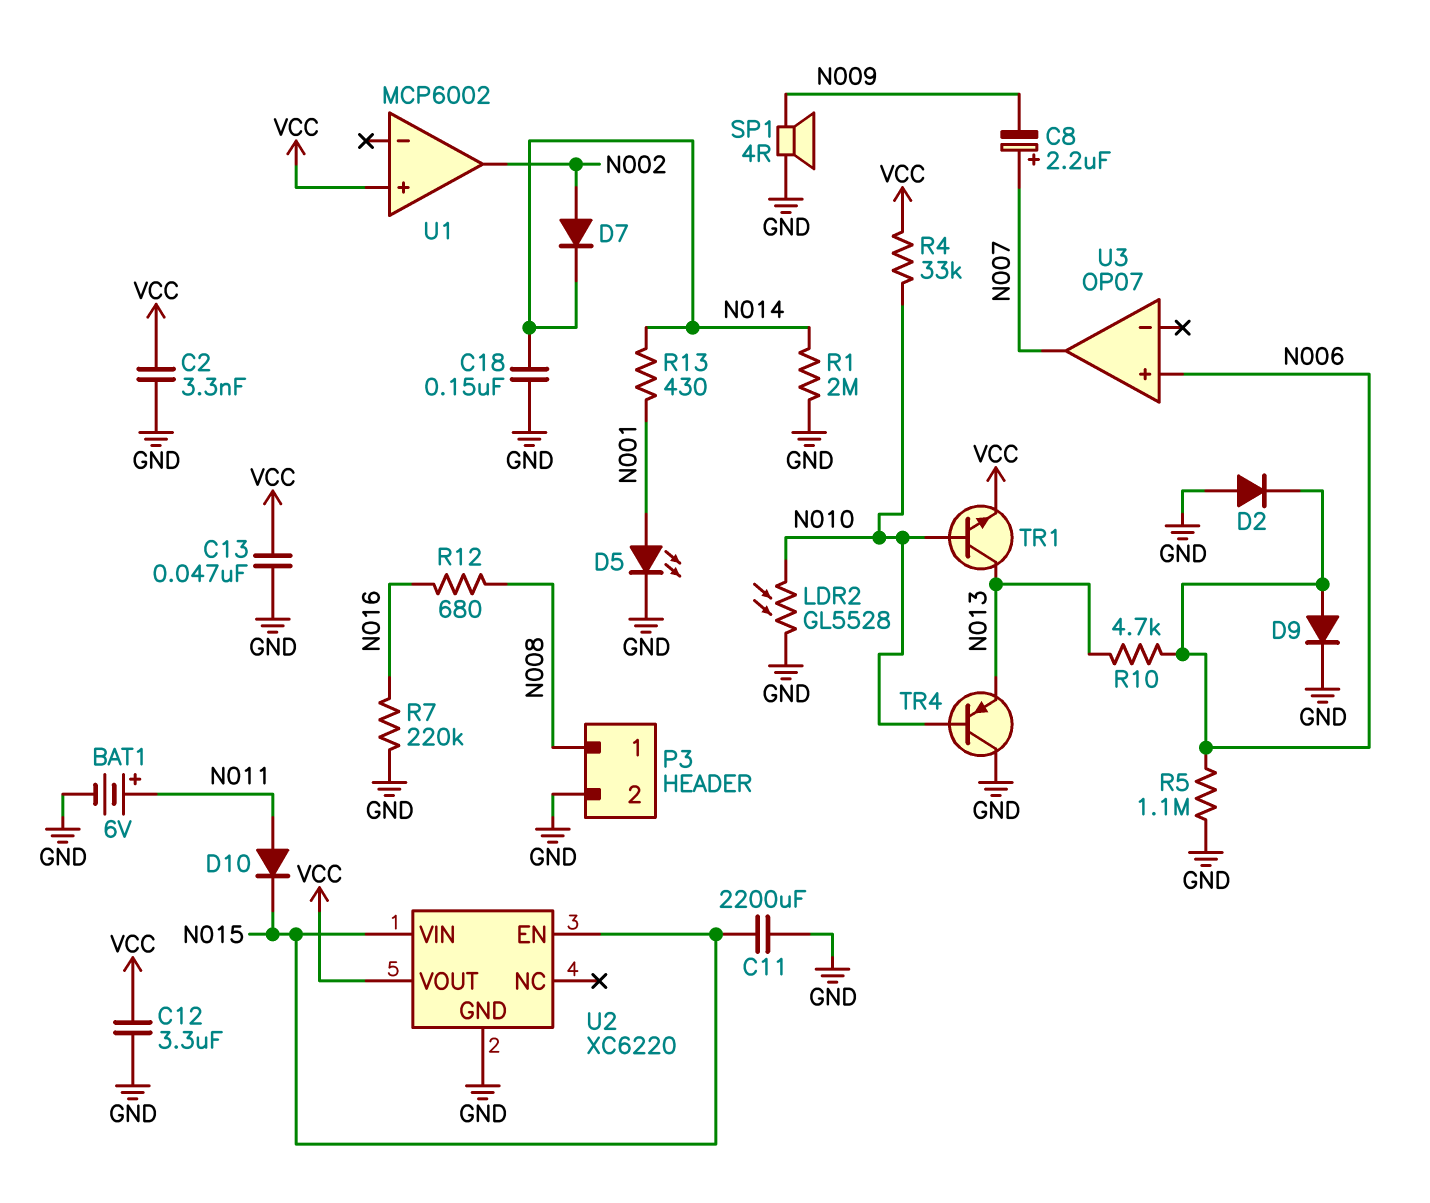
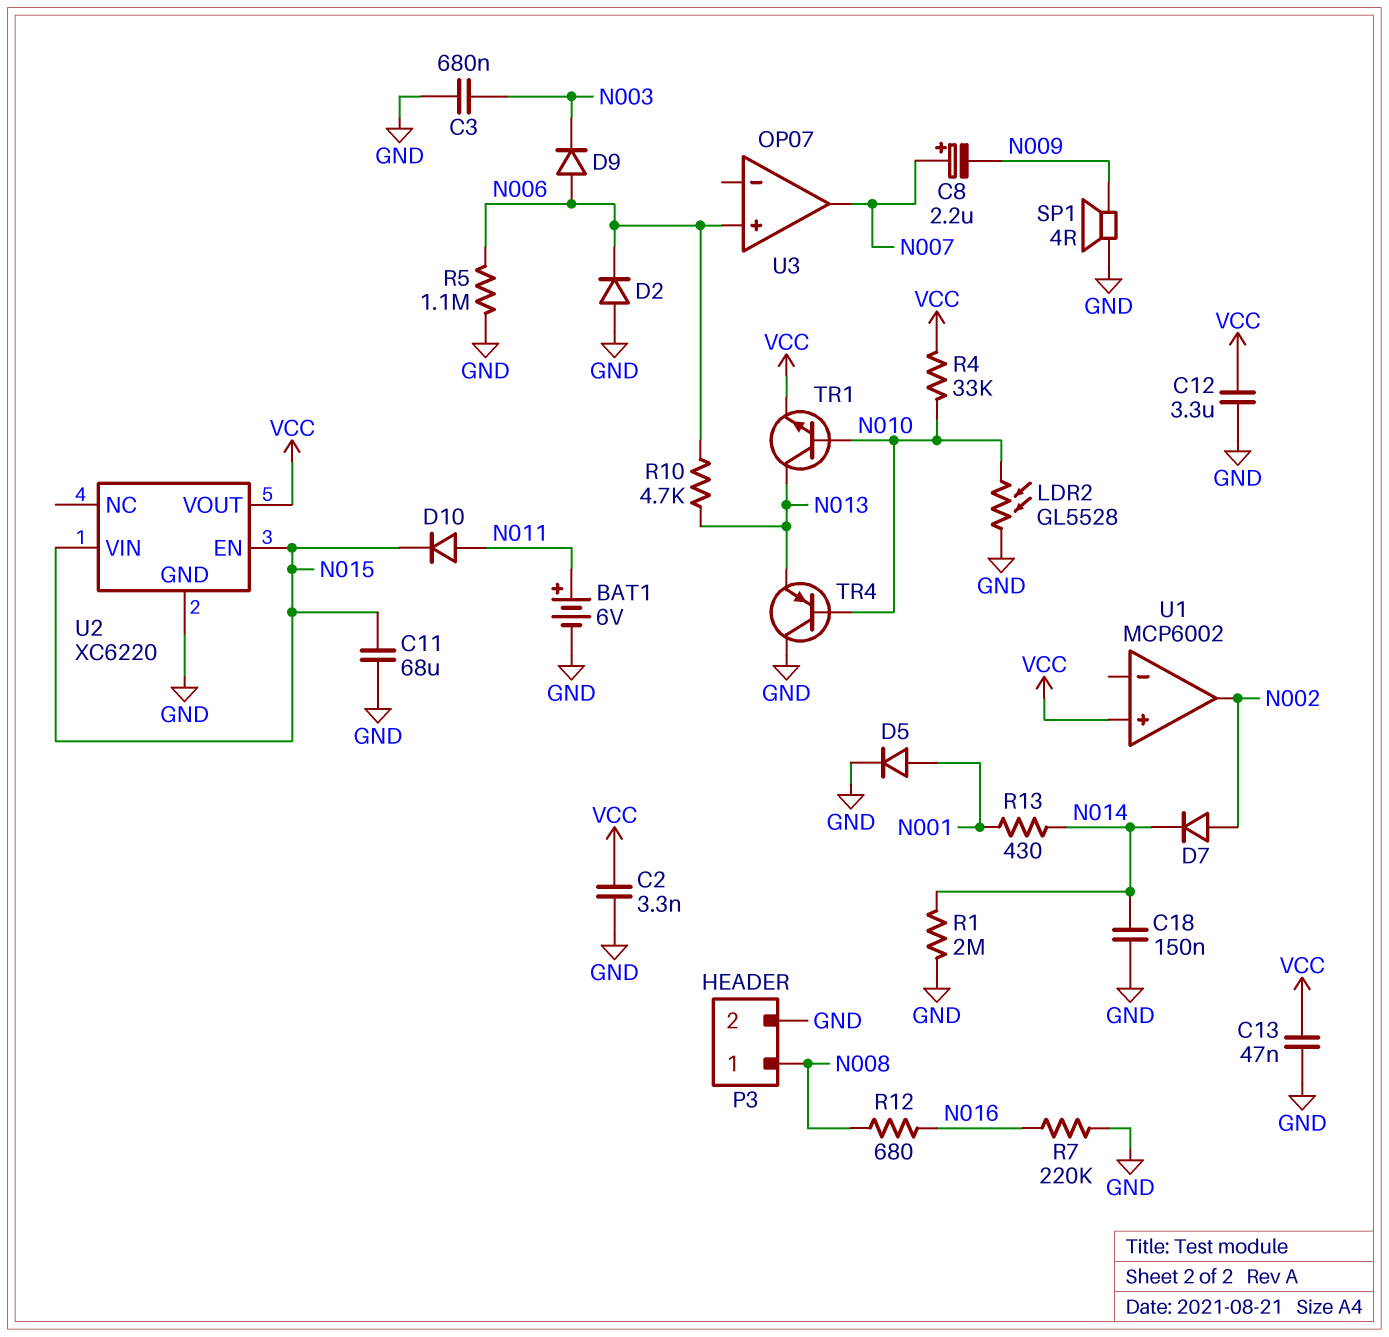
C3: none -> 680nF (GND, N003)
C11: 2200uF (GND, N015) -> 68uF (GND, N015)
D5: LED (A N001, K GND) -> diode (A N001, K GND)
D9: diode (A N006, K GND) -> diode (A N006, K N003)

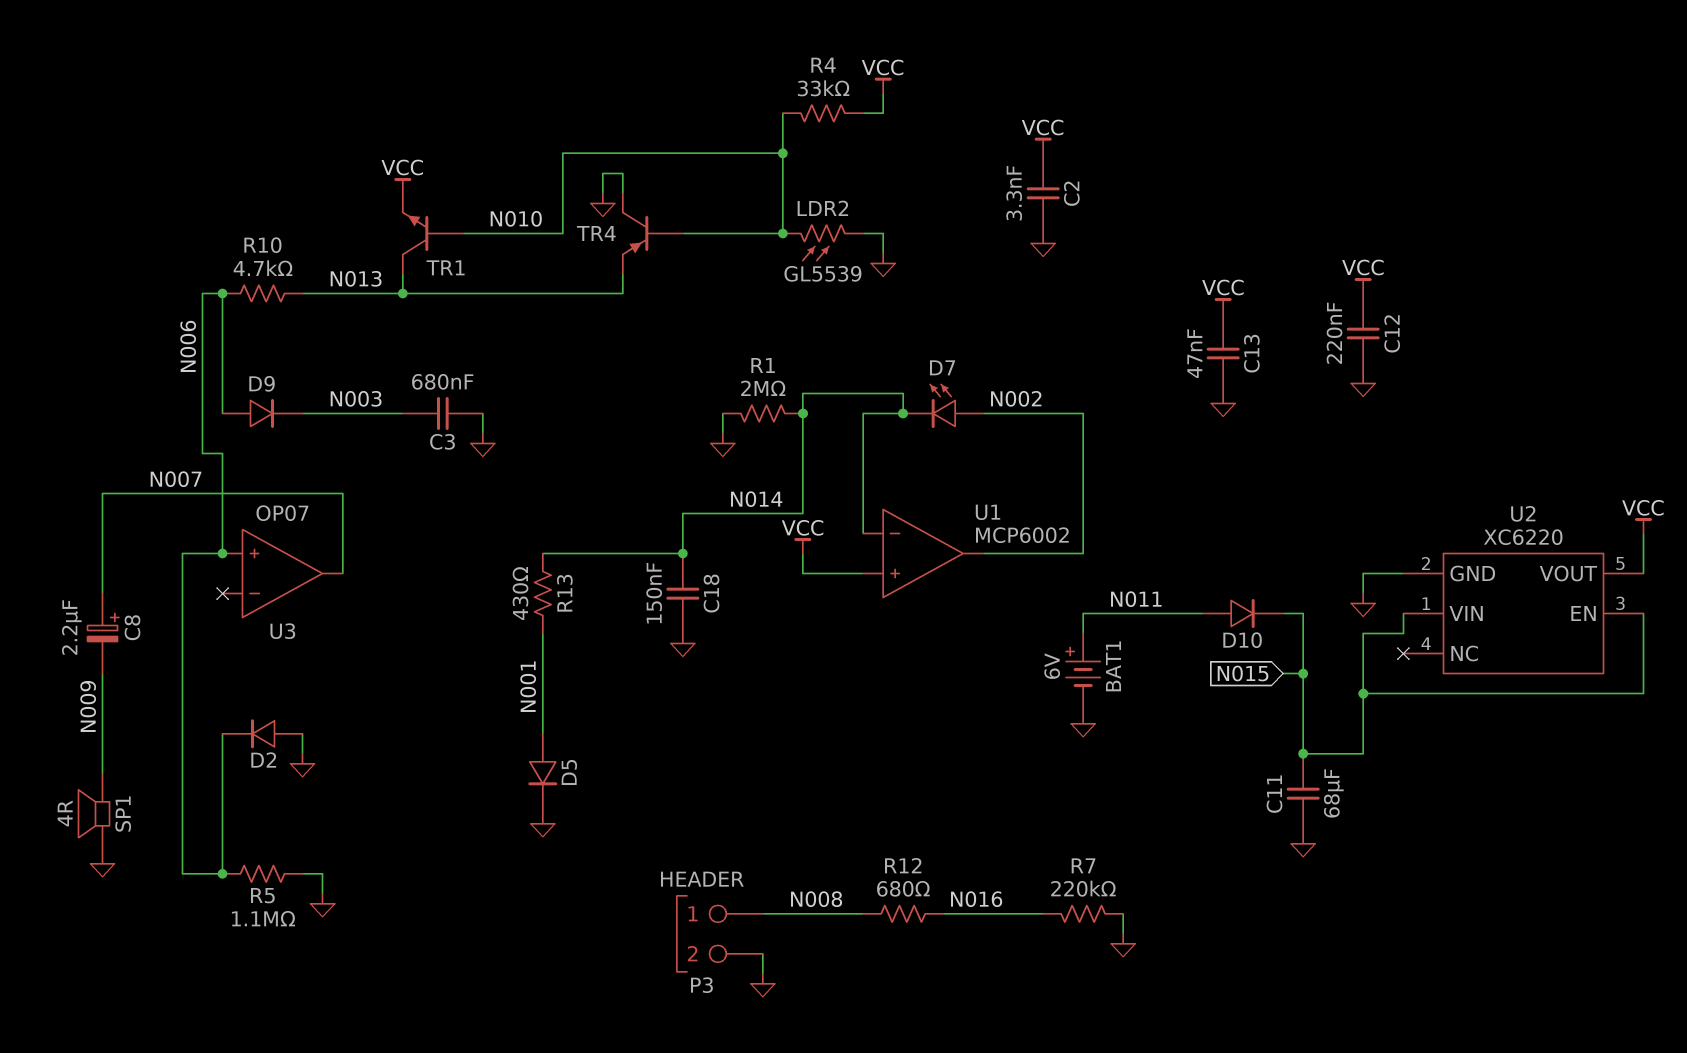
C12: 3.3uF (GND, VCC) -> 220nF (GND, VCC)
D7: diode (A N002, K N014) -> LED (A N002, K N014)
LDR2: GL5528 (GND, N010) -> GL5539 (GND, N010)
U1 pin in-: none -> N014

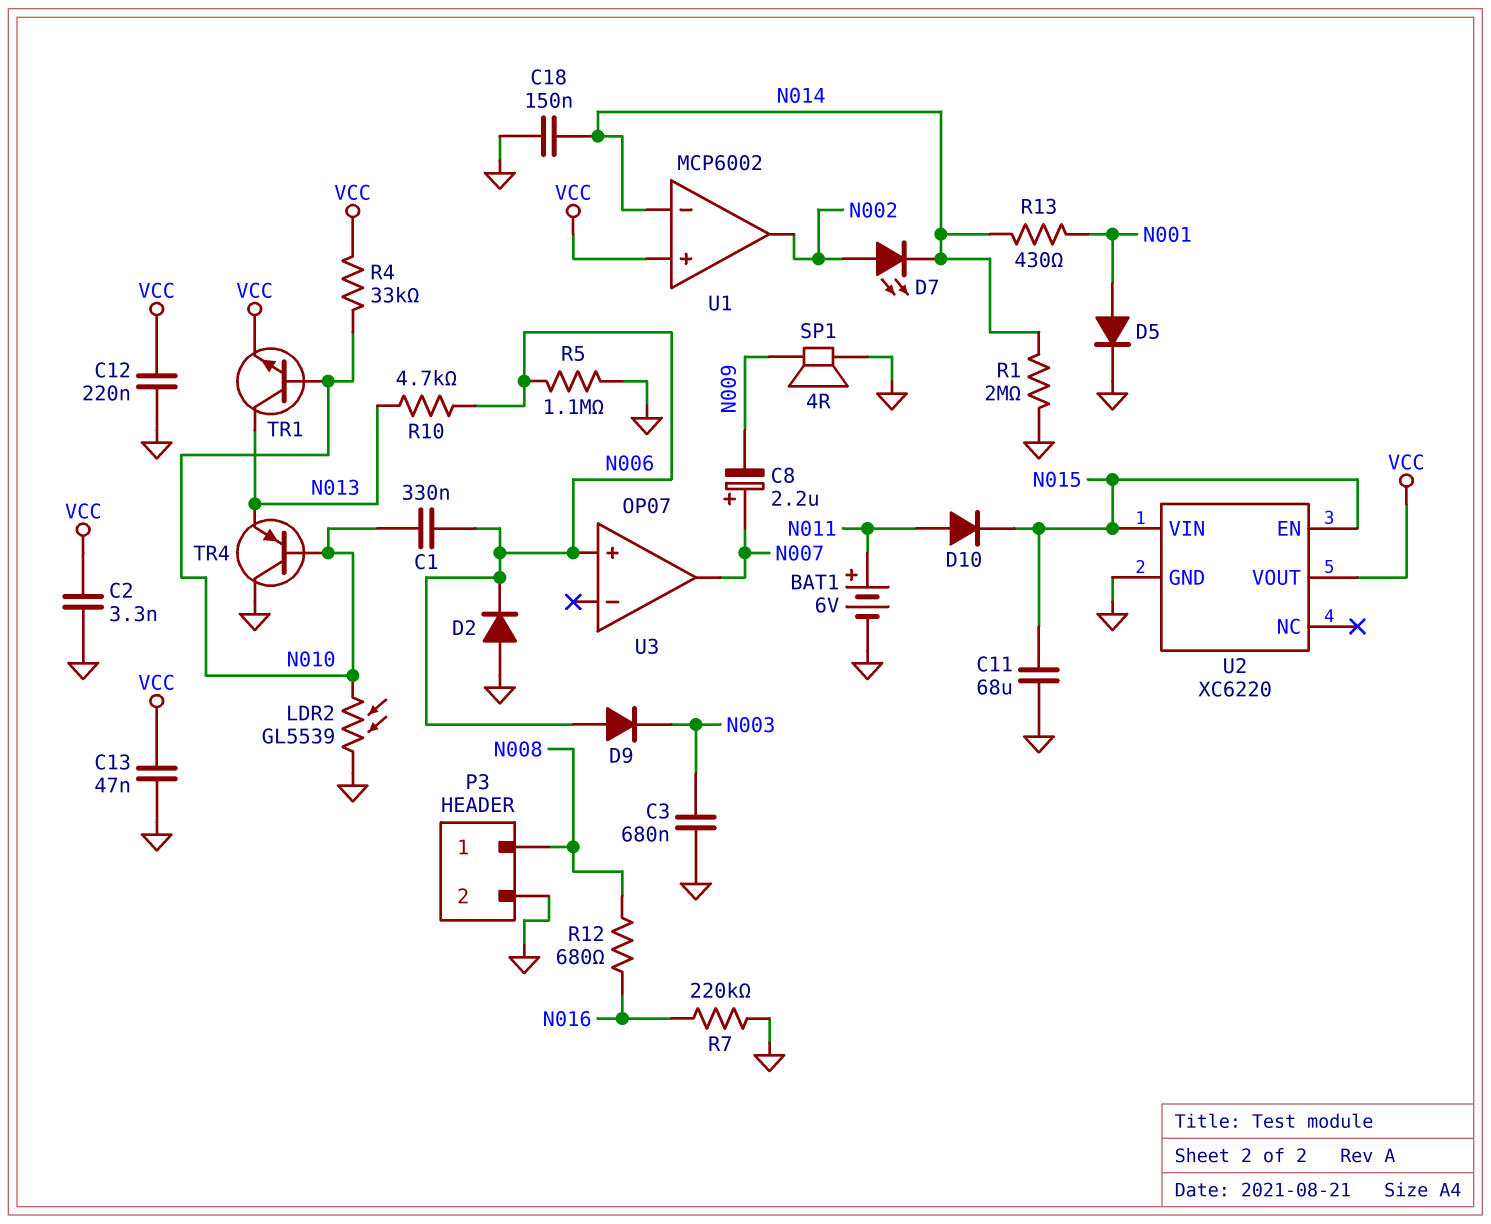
C1: none -> 330nF (N006, N010)

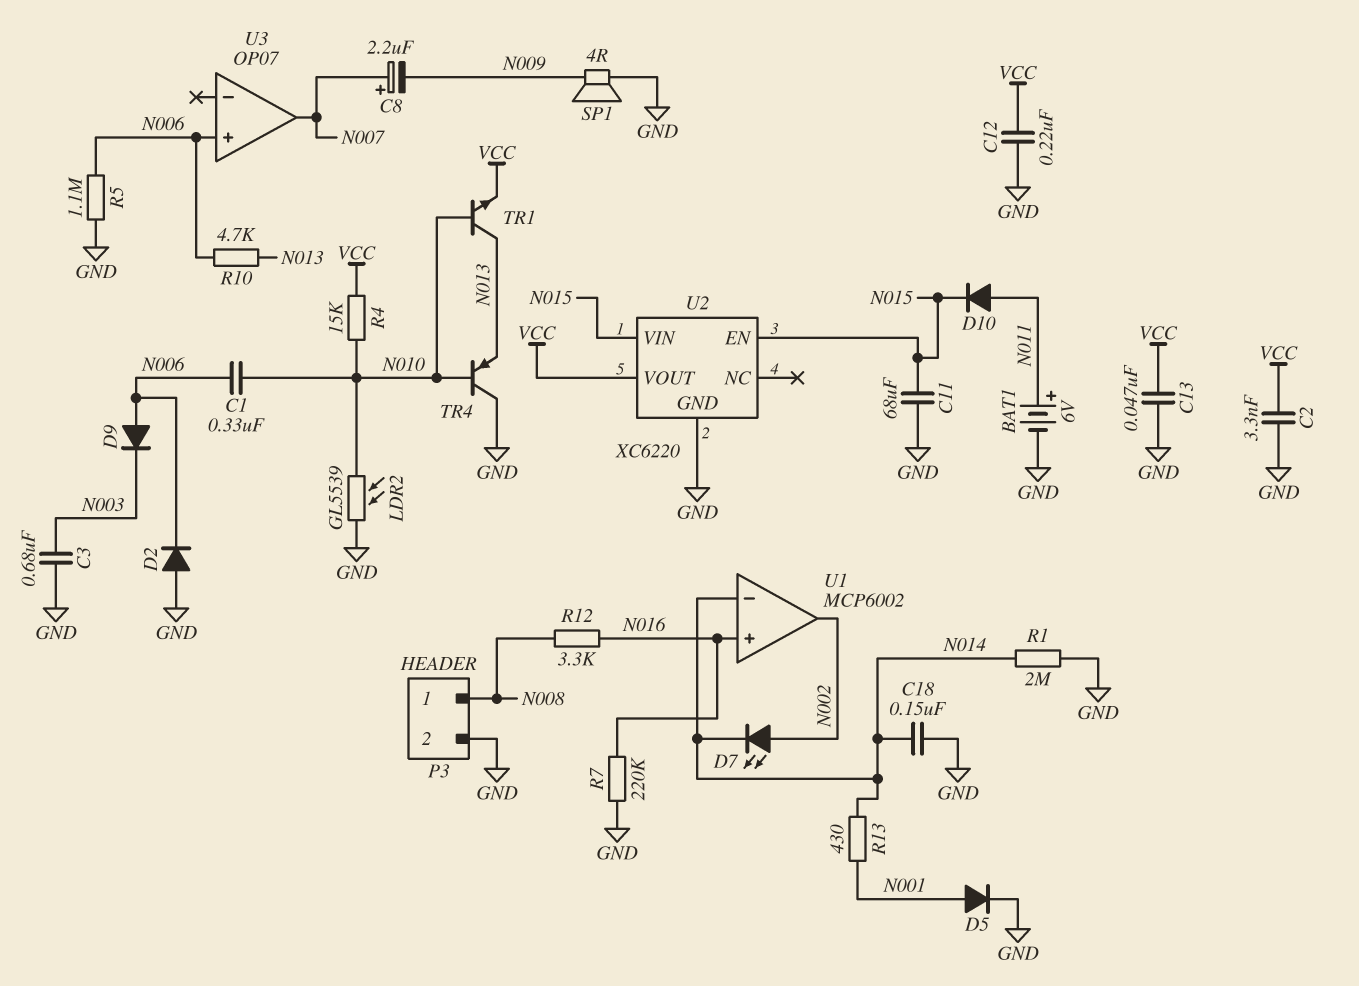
R4: 33k (N010, VCC) -> 15k (N010, VCC)
R12: 680 (N008, N016) -> 3.3k (N008, N016)
U1 pin in+: VCC -> N016

